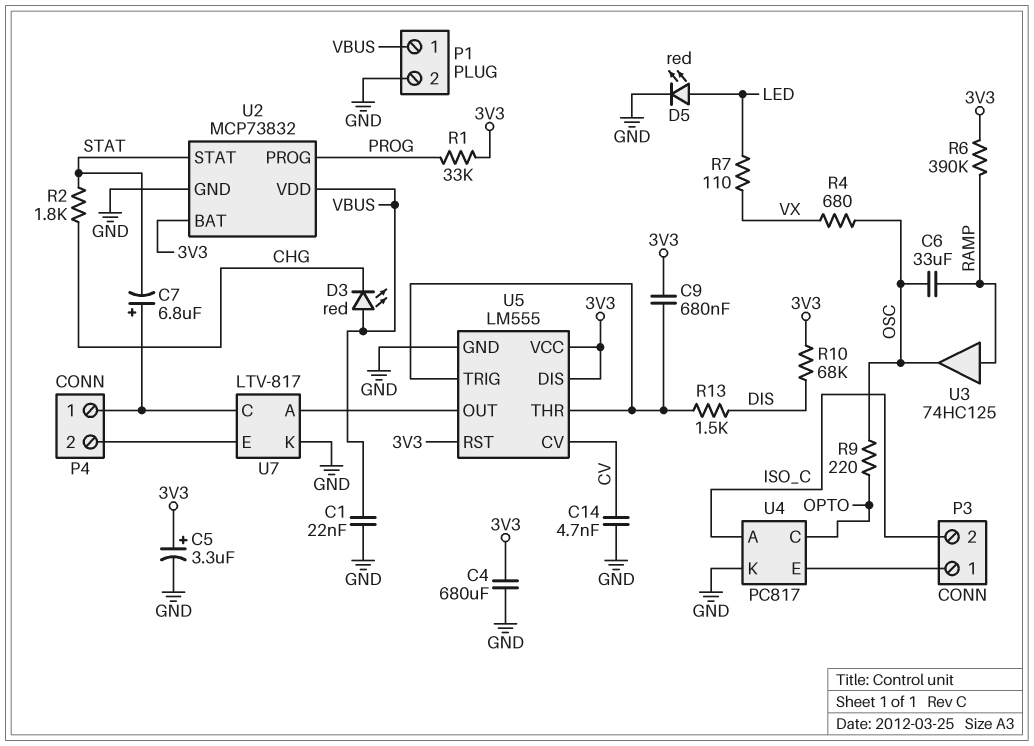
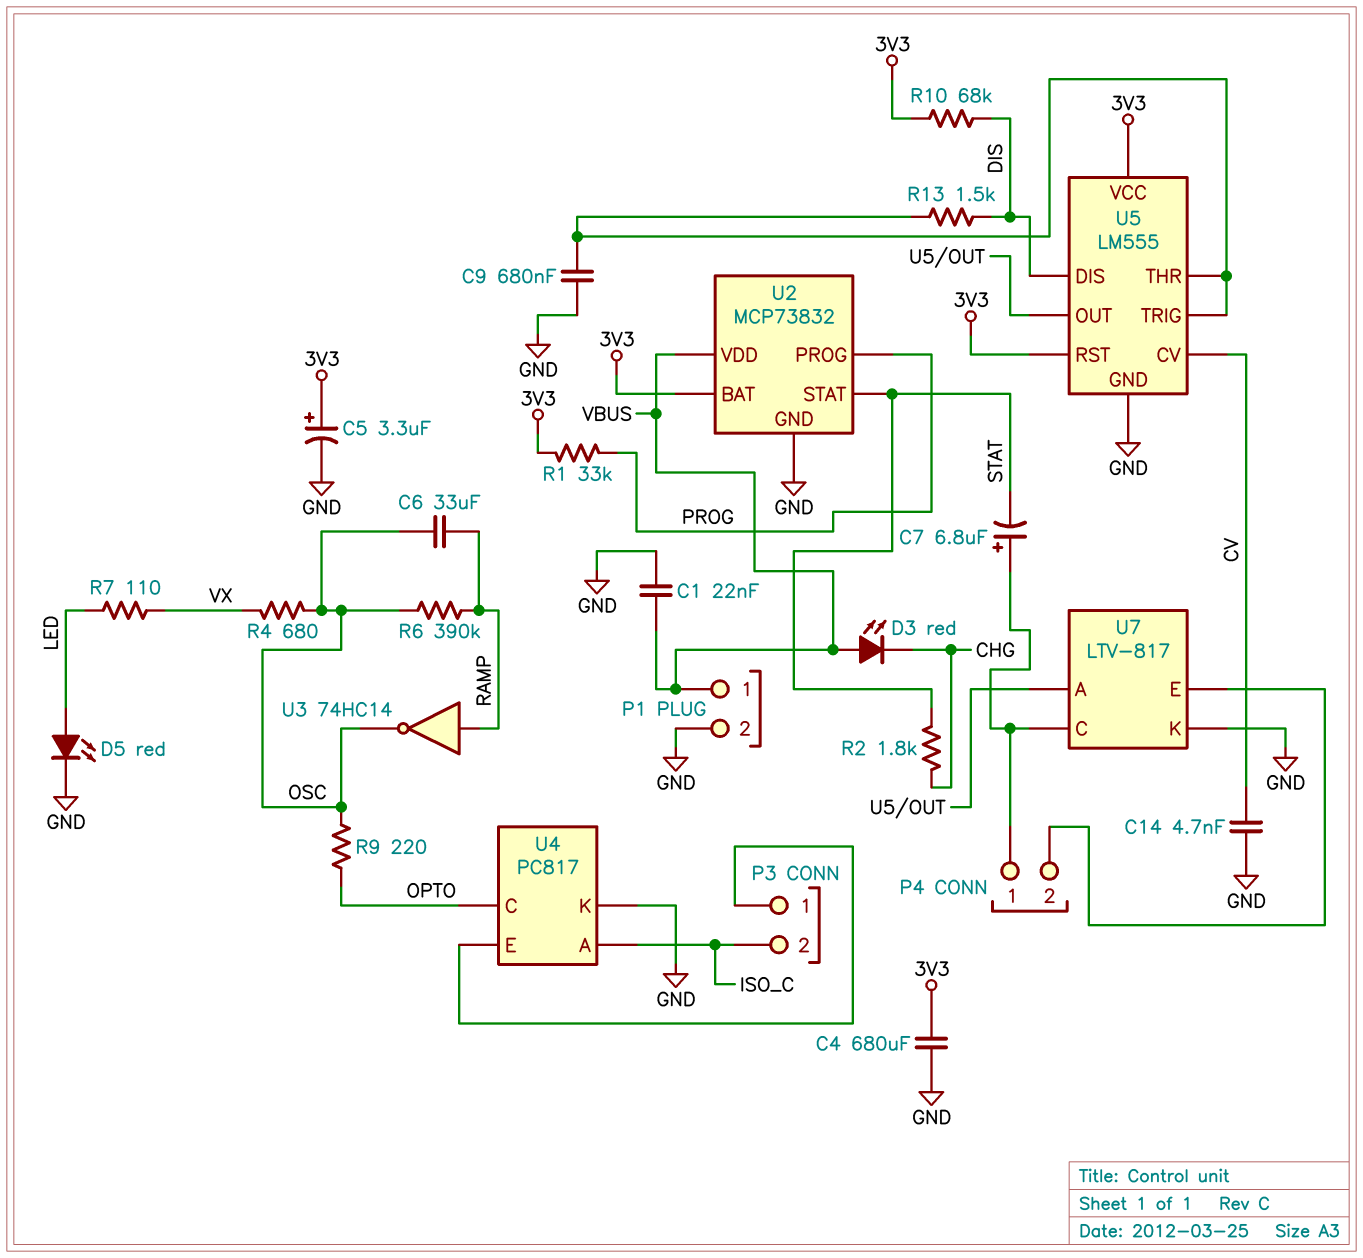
C9: 680nF (3V3, U5/THR) -> 680nF (GND, U5/THR)
R6: 390k (3V3, RAMP) -> 390k (OSC, RAMP)
U3: buffer 74HC125 (in RAMP, out OSC) -> NOT 74HC14 (in RAMP, out OSC)
U5 pin DIS: 3V3 -> DIS

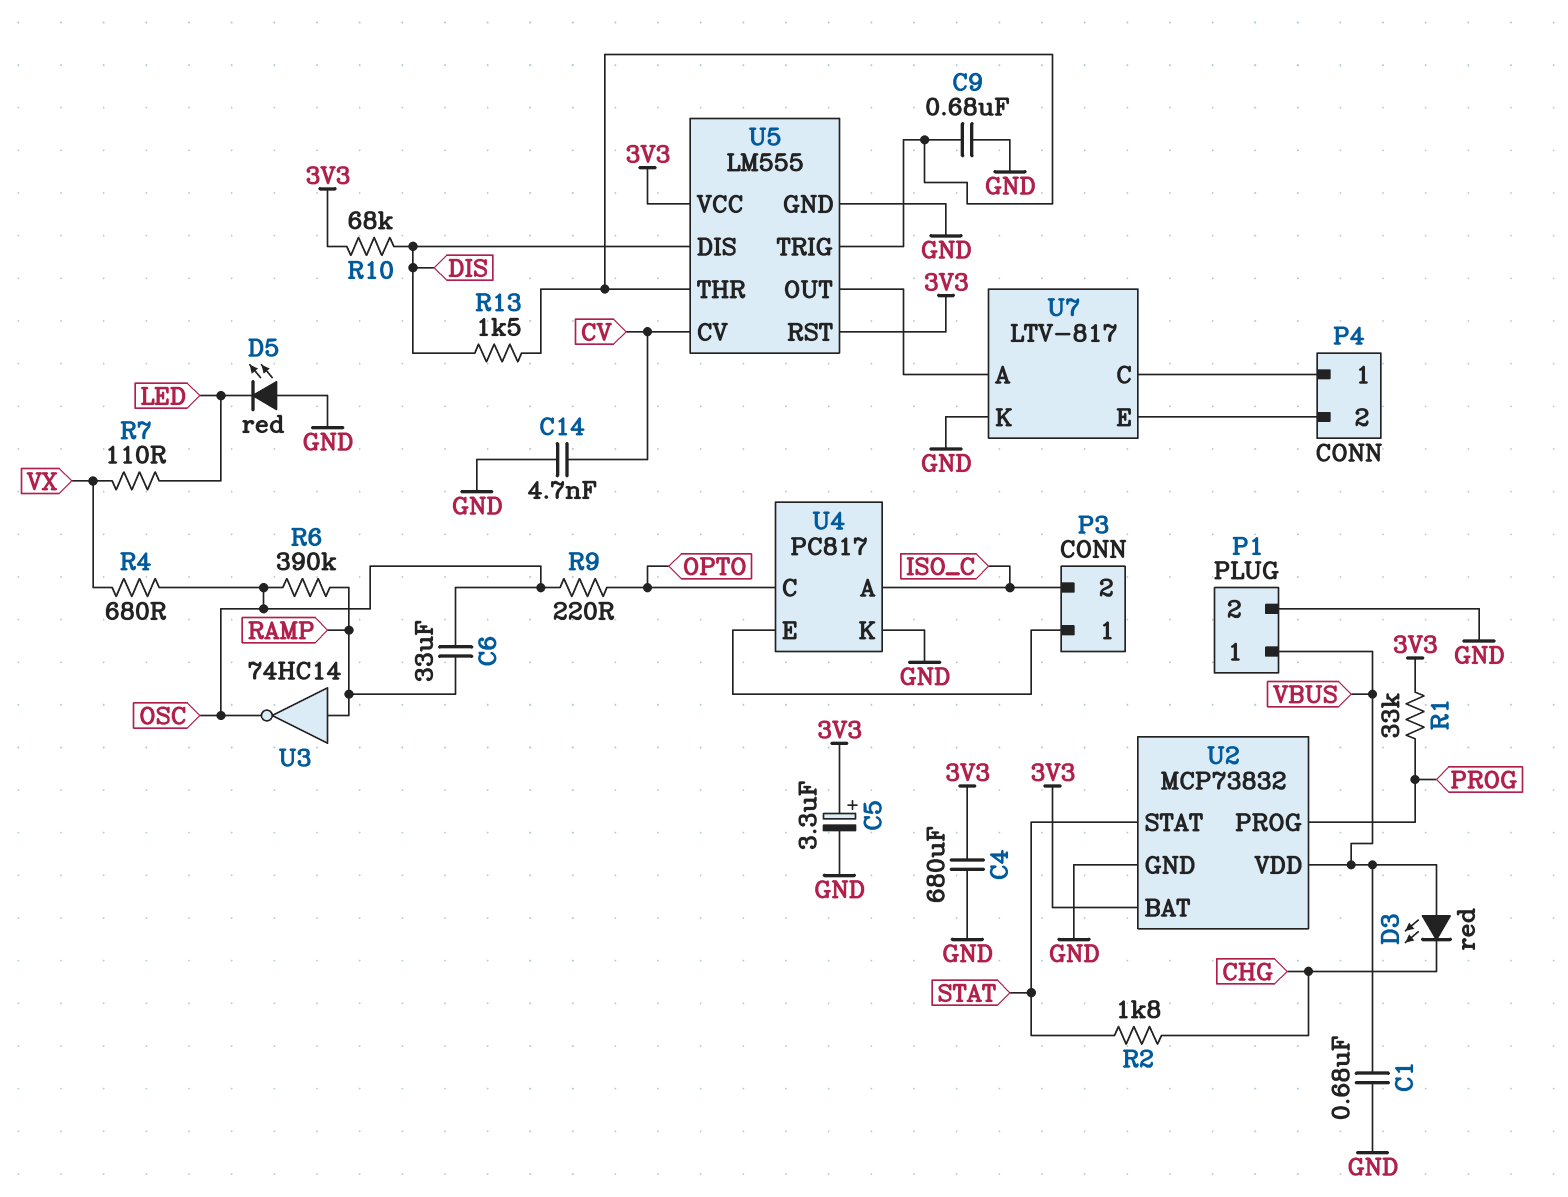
C1: 22nF (GND, VBUS) -> 680nF (GND, VBUS)
C7: 6.8uF (plus P4/1, minus STAT) -> none
D5: LED red (A LED, K GND) -> LED red (A GND, K LED)

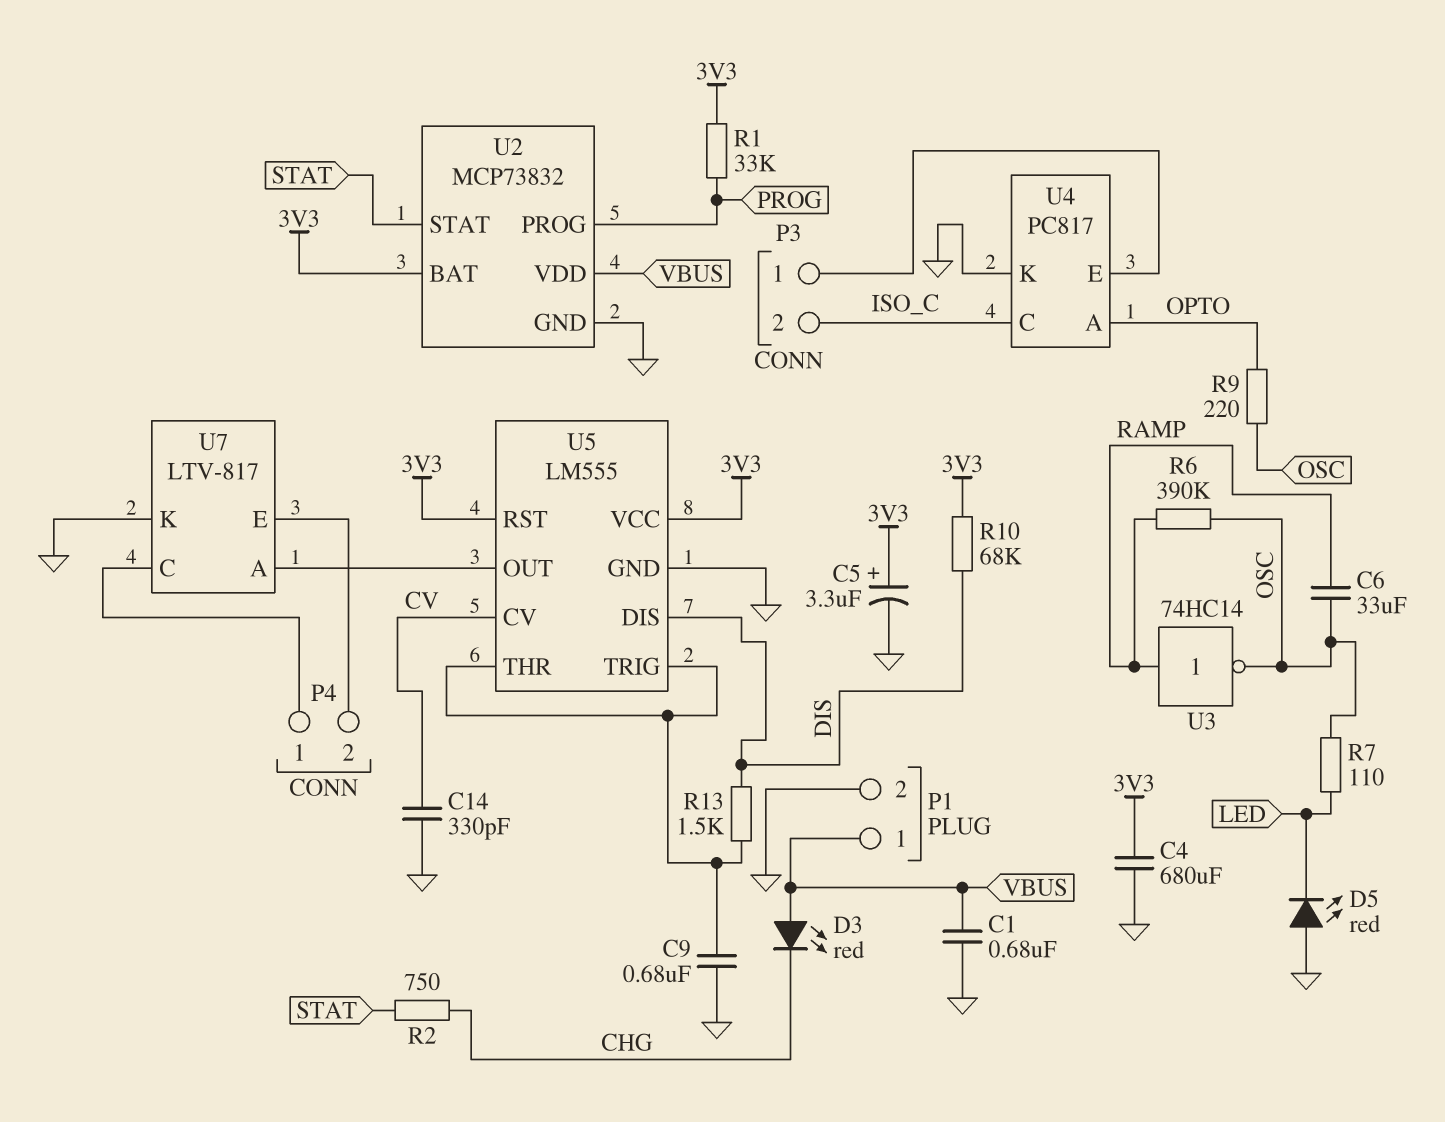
C14: 4.7nF (CV, GND) -> 330pF (CV, GND)
R2: 1.8k (CHG, STAT) -> 750 (CHG, STAT)
R4: 680 (OSC, VX) -> none
R7: 110 (LED, VX) -> 110 (LED, OSC)
U4 pin A: ISO_C -> OPTO
U4 pin C: OPTO -> ISO_C

